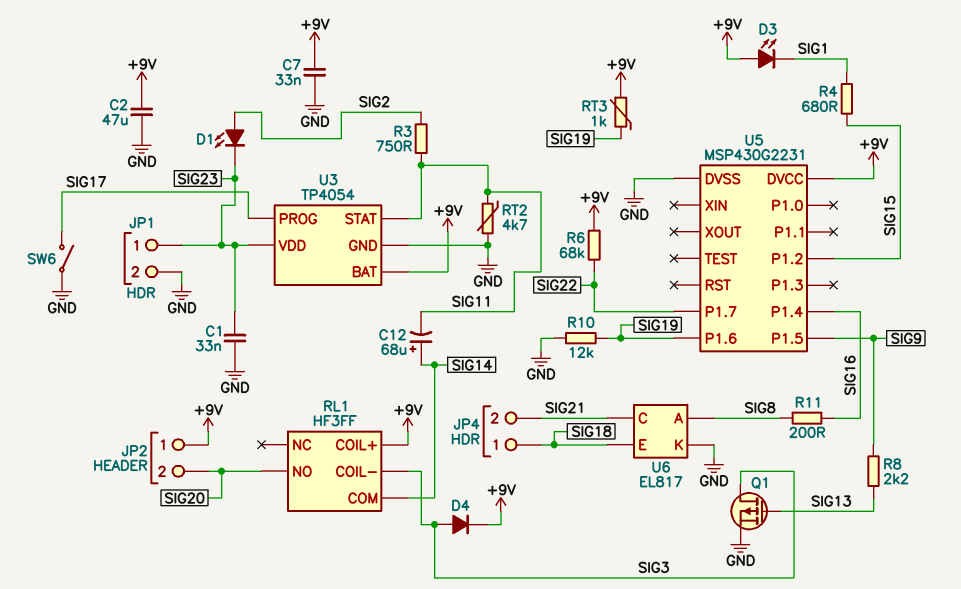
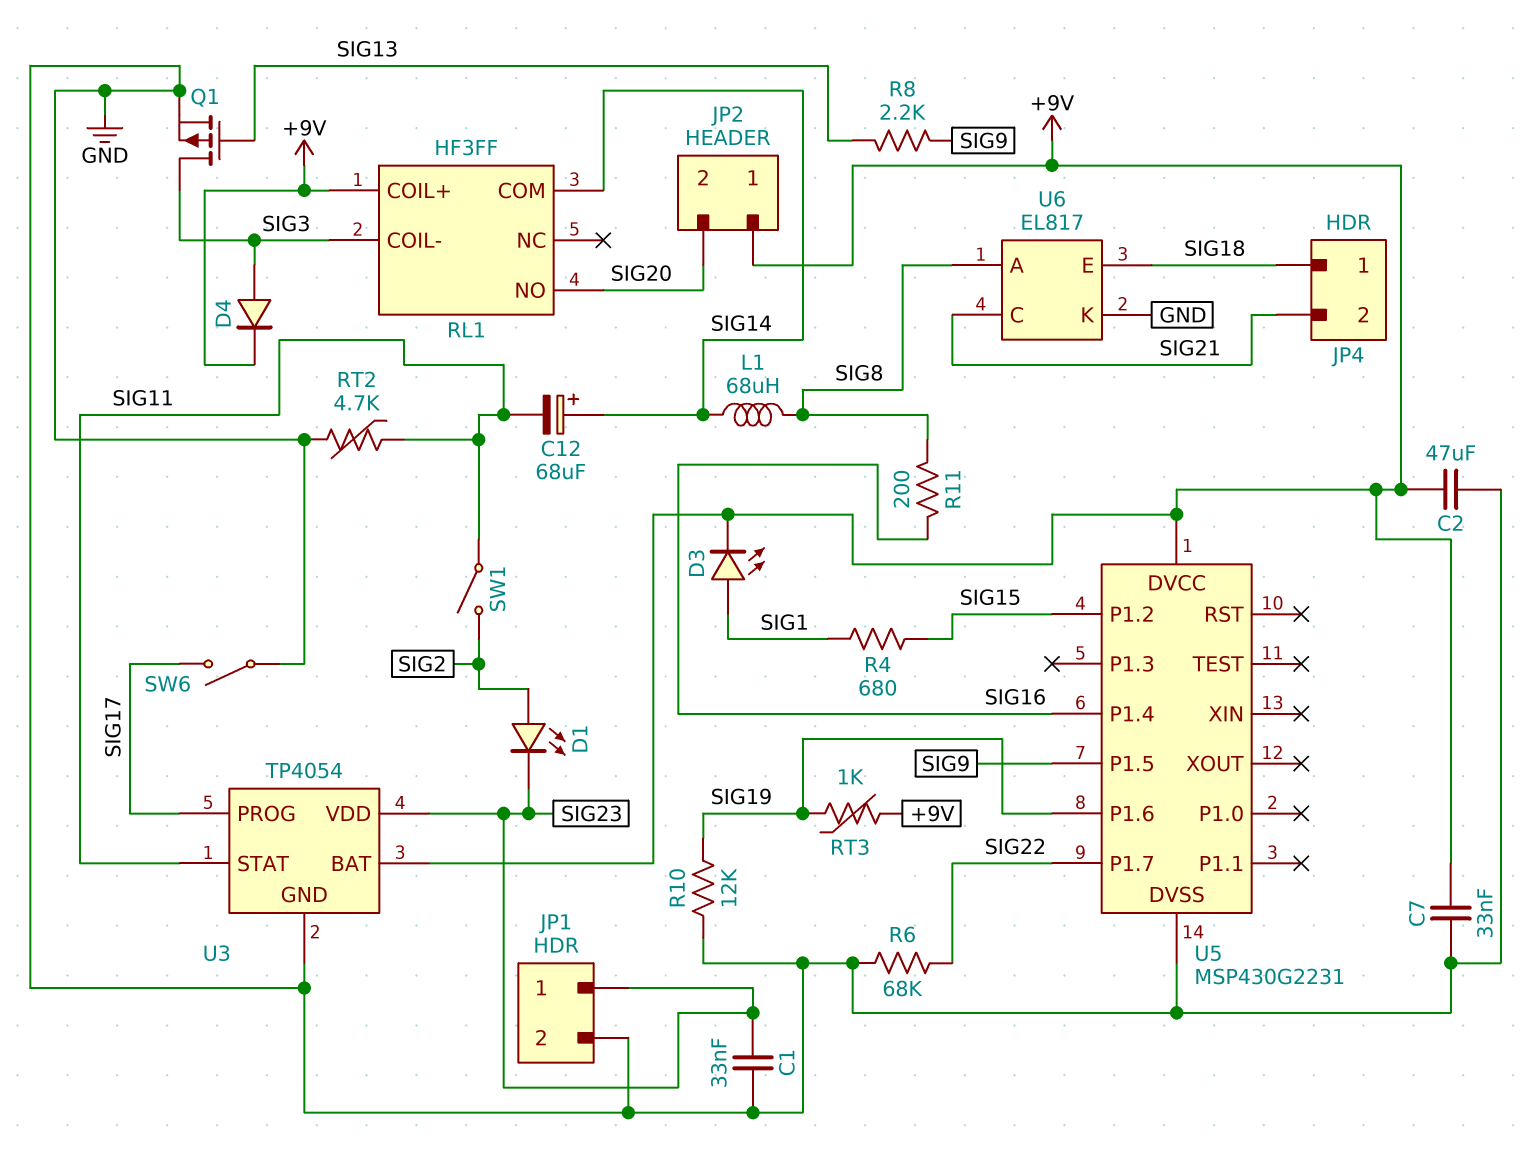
D3: LED (A +9V, K SIG1) -> LED (A SIG1, K +9V)
L1: none -> 68uH (SIG8, SIG14)
R3: 750 (SIG2, SIG11) -> none
R6: 68k (+9V, SIG22) -> 68k (GND, SIG22)
SW1: none -> switch (SIG2, SIG11)

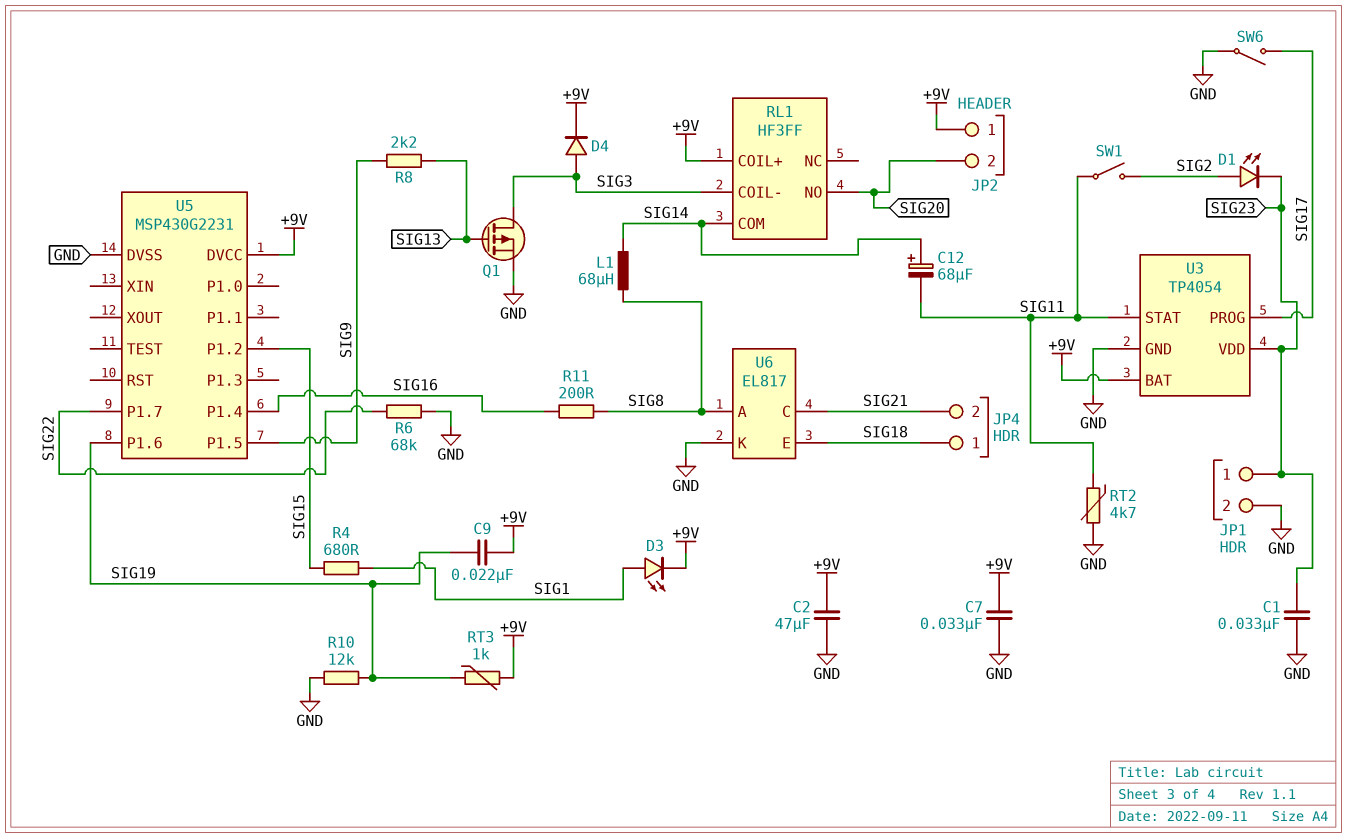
C9: none -> 22nF (+9V, SIG19)

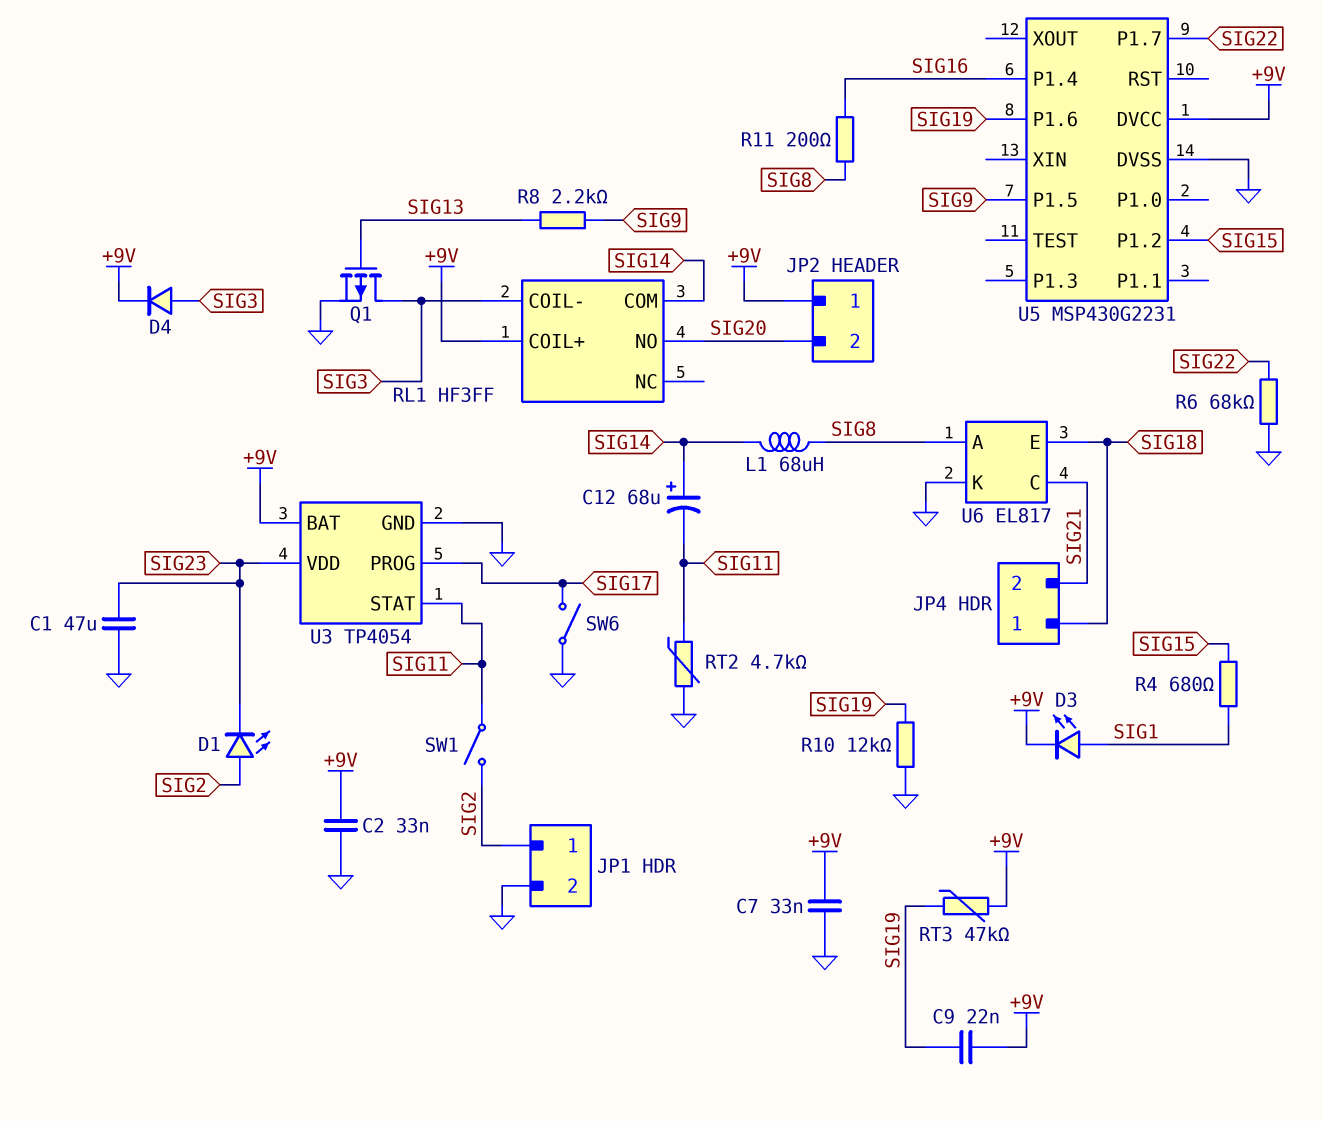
C1: 33nF (GND, SIG23) -> 47uF (GND, SIG23)
C2: 47uF (+9V, GND) -> 33nF (+9V, GND)
JP1 pin 1: SIG23 -> SIG2
RT3: 1k (+9V, SIG19) -> 47k (+9V, SIG19)

